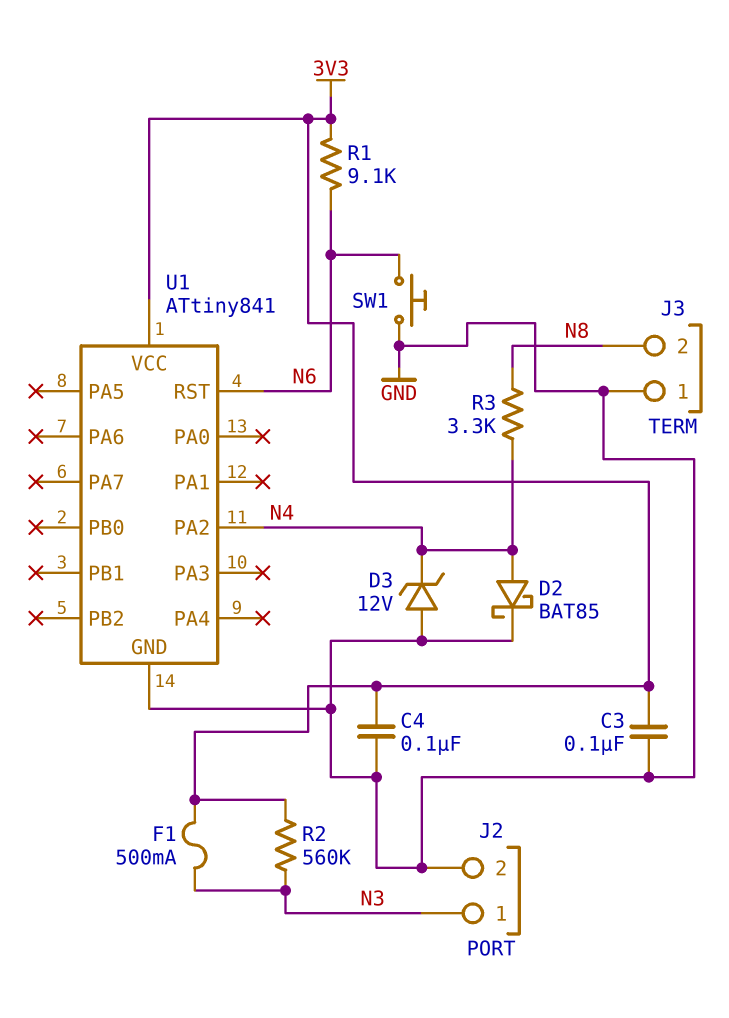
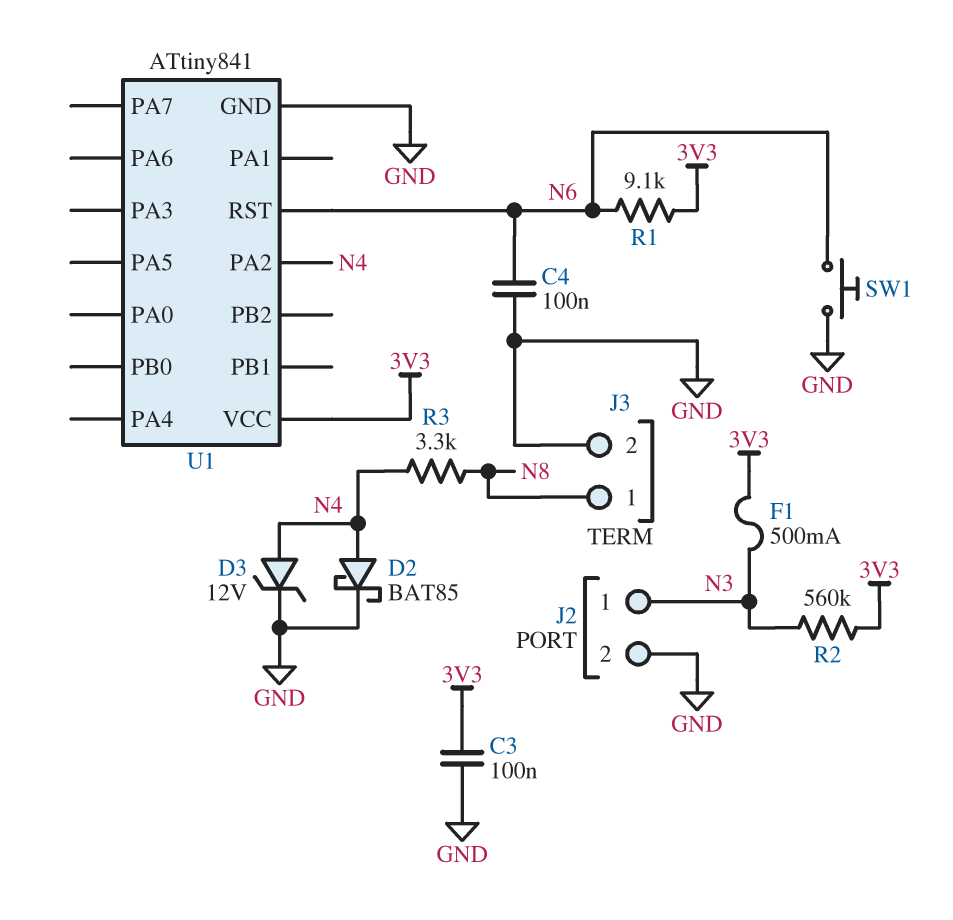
C4: 100nF (3V3, GND) -> 100nF (GND, N6)
D3: zener 12V (A GND, K N4) -> zener 12V (A N4, K GND)
J3 pin 1: GND -> N8
J3 pin 2: N8 -> GND

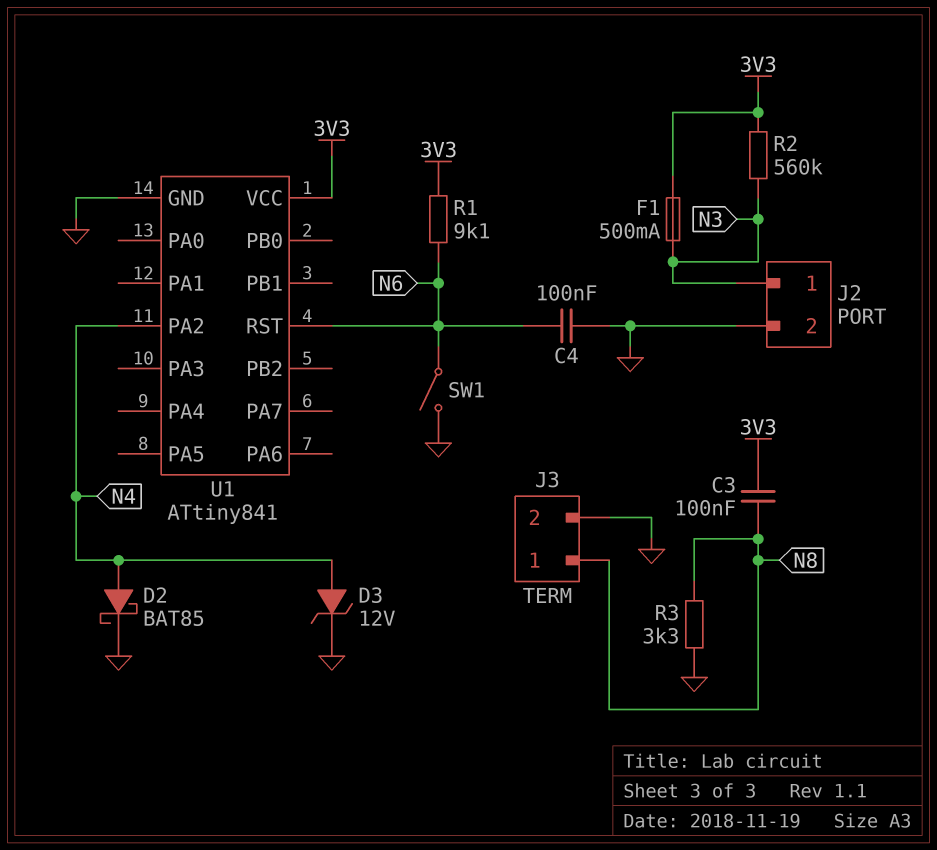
C3: 100nF (3V3, GND) -> 100nF (3V3, N8)
R3: 3.3k (N4, N8) -> 3.3k (GND, N8)
SW1: button (GND, N6) -> switch (GND, N6)

